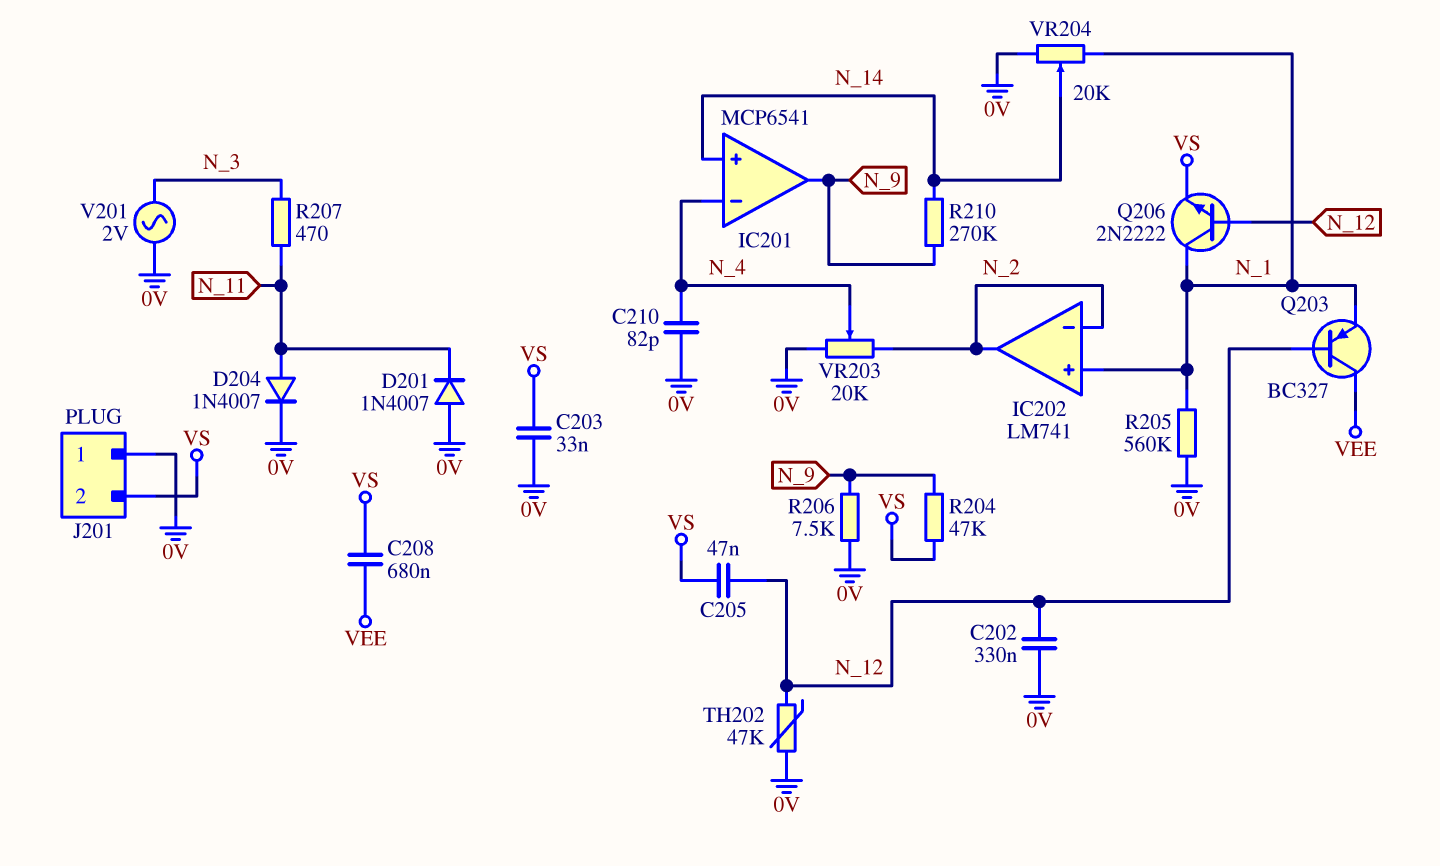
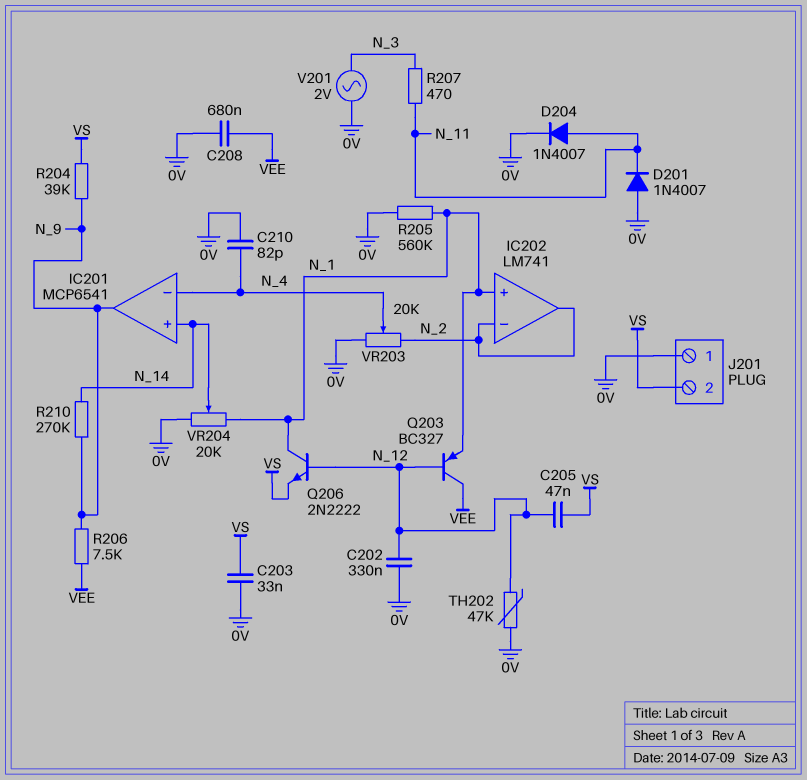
C208: 680nF (VEE, VS) -> 680nF (0V, VEE)
R204: 47k (N_9, VS) -> 39k (N_9, VS)
R206: 7.5k (0V, N_9) -> 7.5k (N_9, VEE)

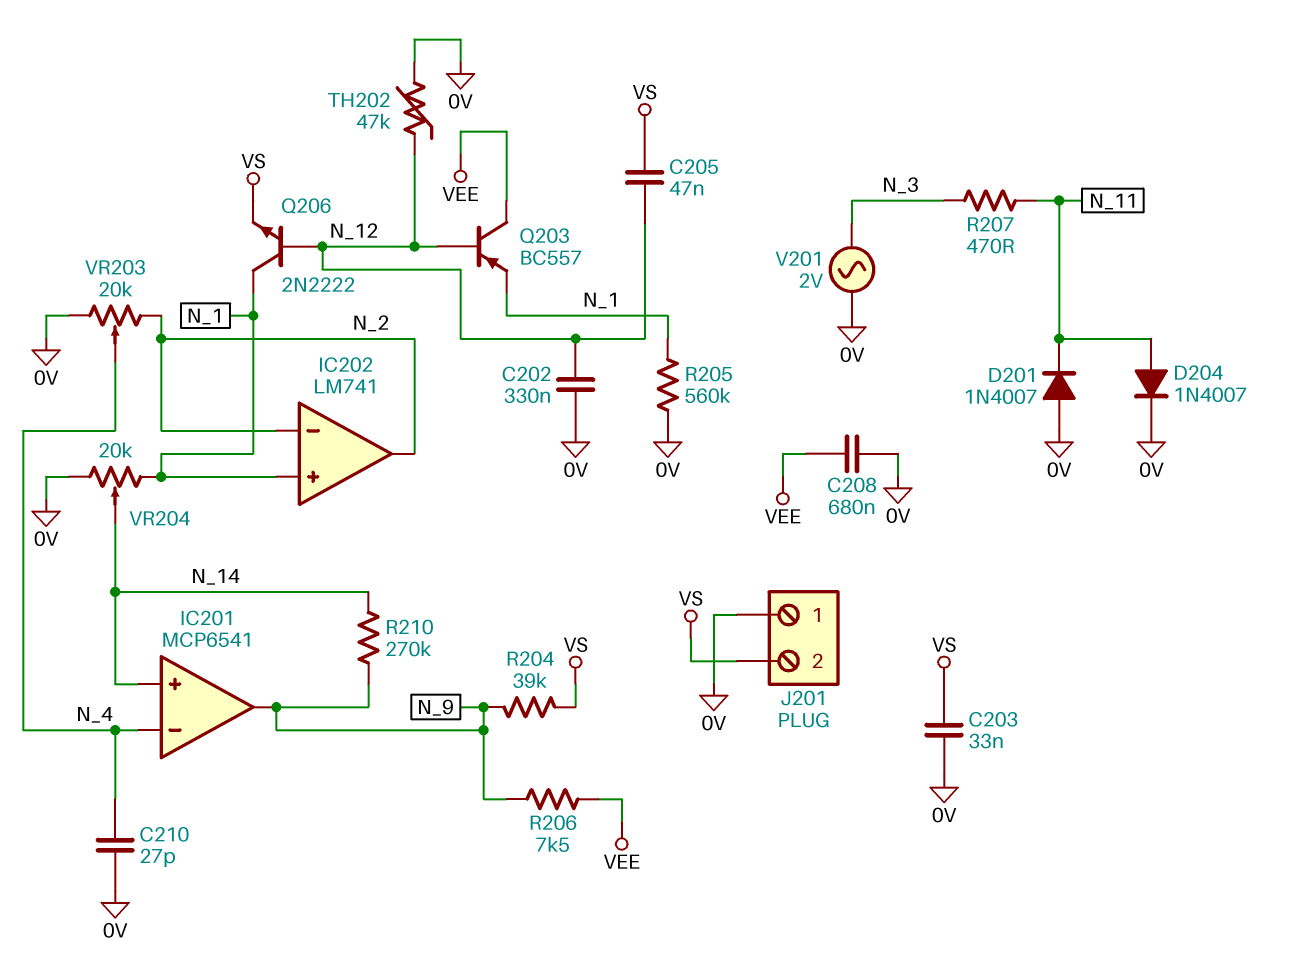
C210: 82pF (0V, N_4) -> 27pF (0V, N_4)
Q203: PNP BC327 (B N_12, C VEE, E N_1) -> PNP BC557 (B N_12, C VEE, E N_1)

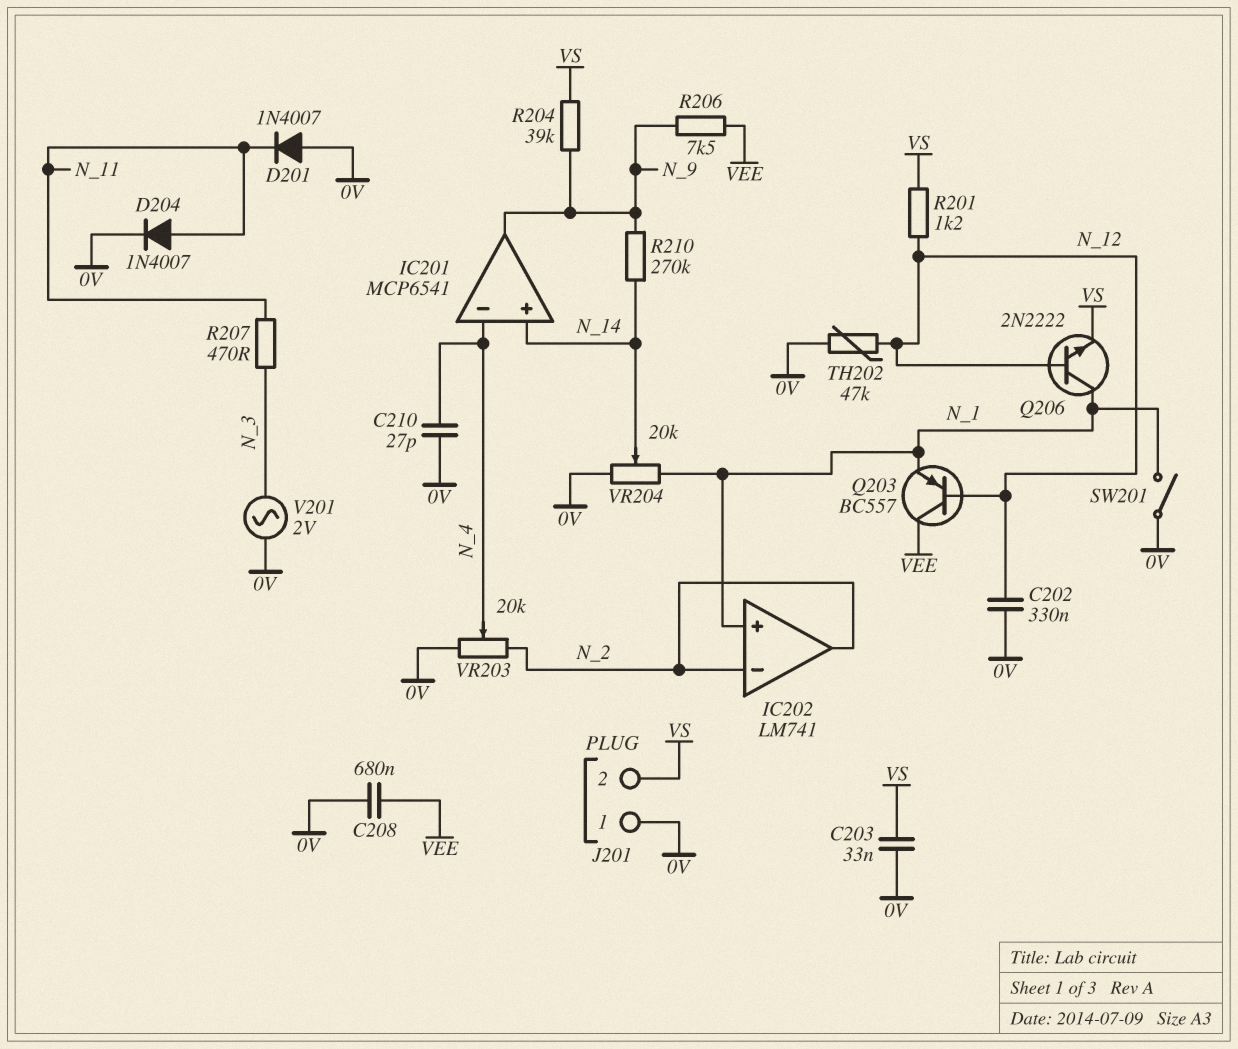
C205: 47nF (N_12, VS) -> none
R201: none -> 1.2k (N_12, VS)
R205: 560k (0V, N_1) -> none
SW201: none -> switch (0V, N_1)

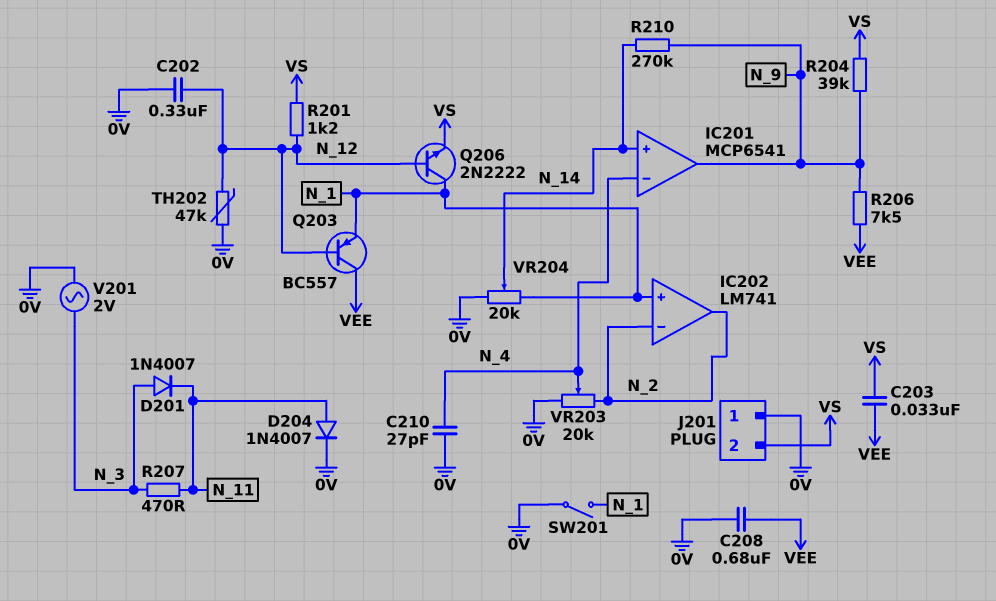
C203: 33nF (0V, VS) -> 33nF (VEE, VS)
D201: diode 1N4007 (A 0V, K N_11) -> diode 1N4007 (A N_3, K N_11)

